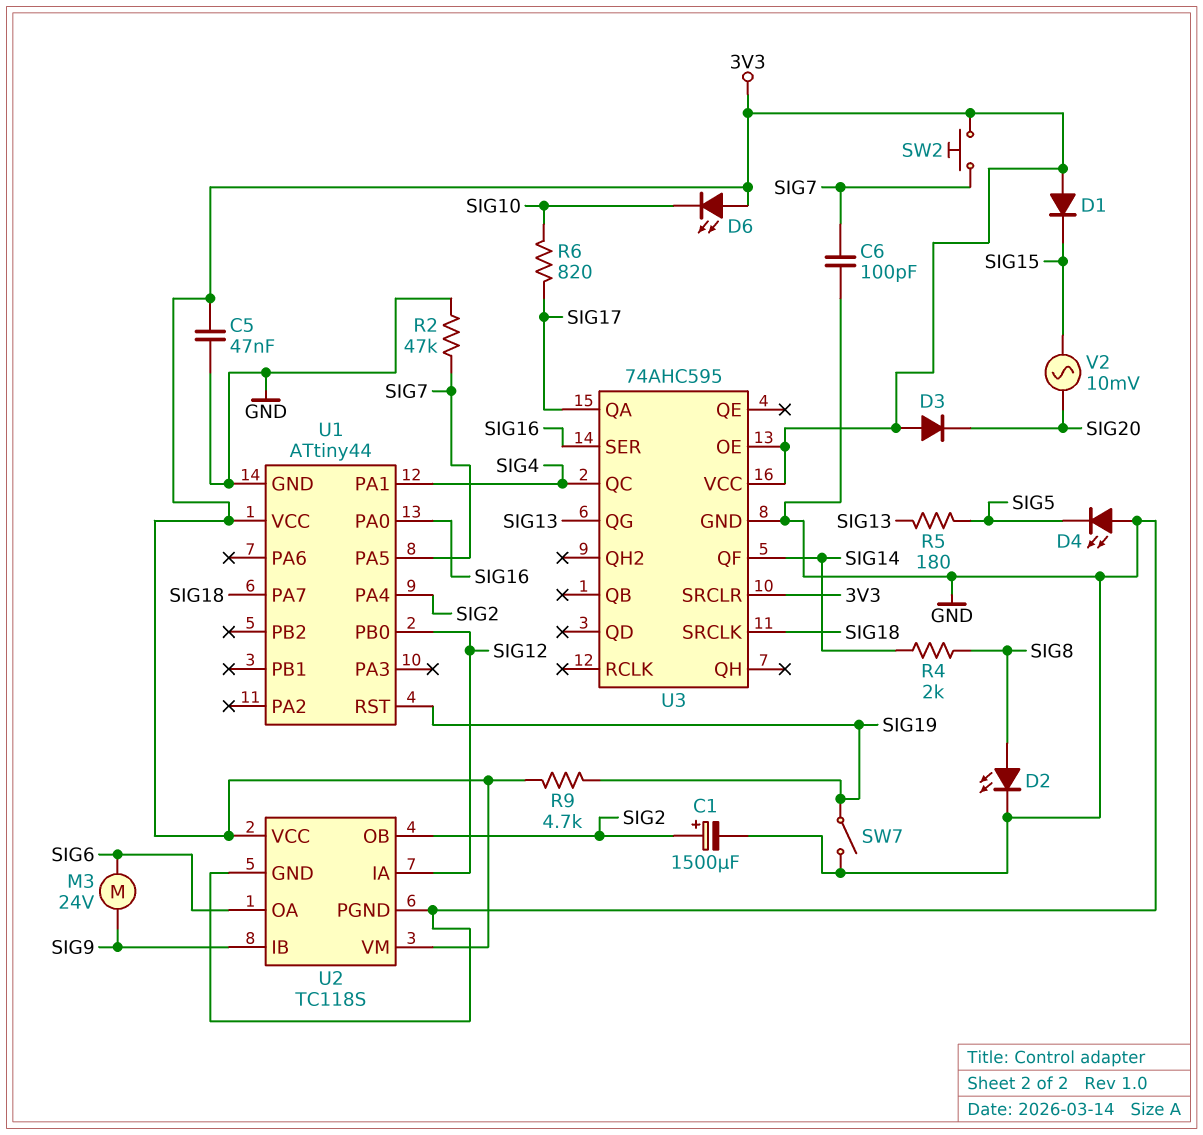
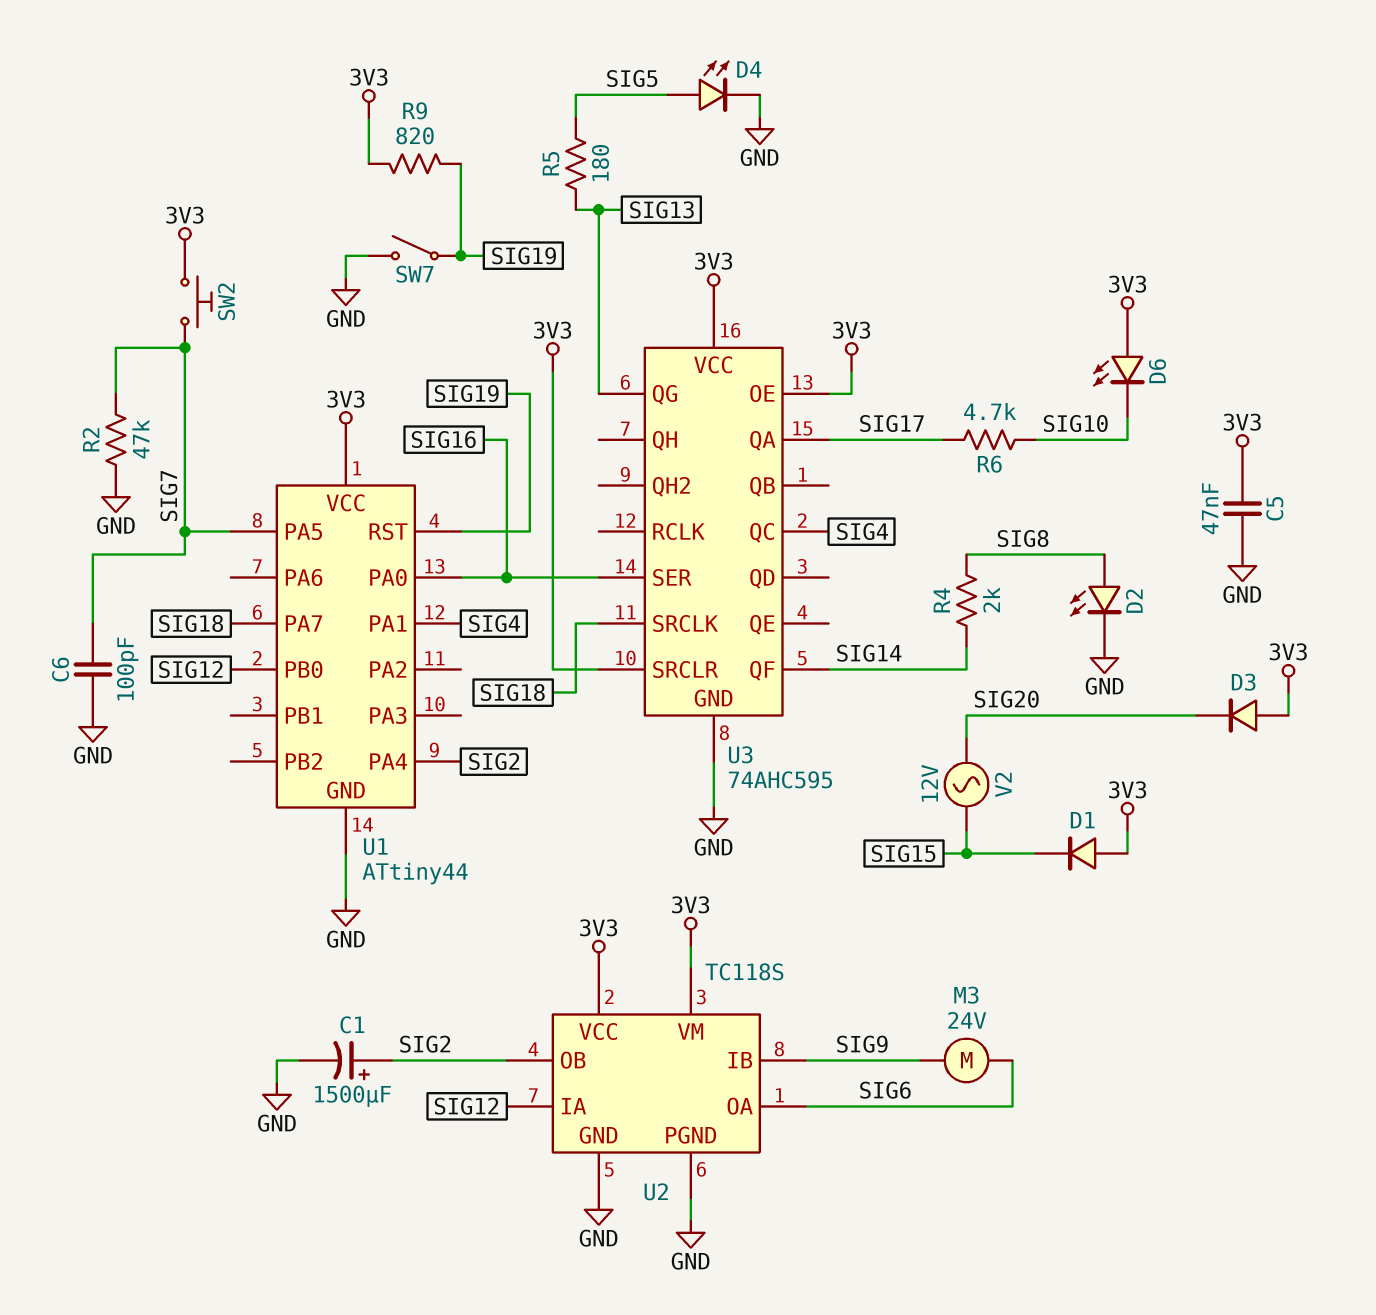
D4: LED (A GND, K SIG5) -> LED (A SIG5, K GND)
R6: 820 (SIG10, SIG17) -> 4.7k (SIG10, SIG17)
R9: 4.7k (3V3, SIG19) -> 820 (3V3, SIG19)
V2: AC 10mV (SIG15, SIG20) -> AC 12V (SIG15, SIG20)

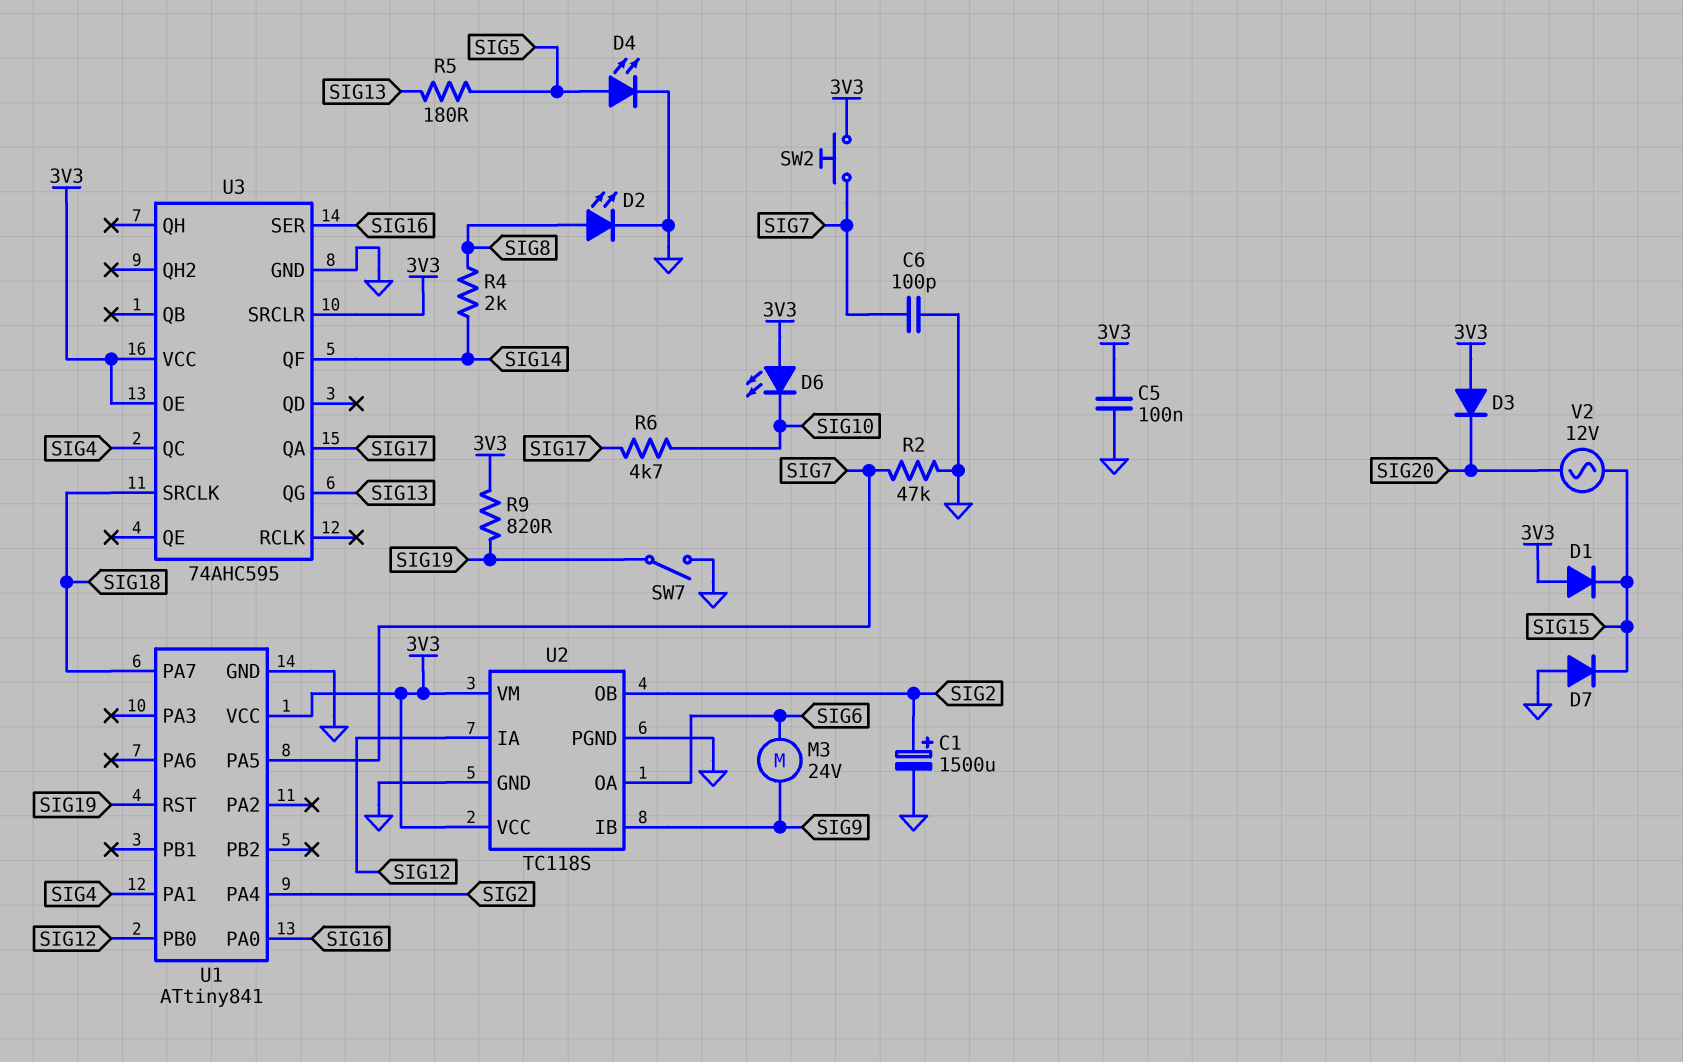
C5: 47nF (3V3, GND) -> 100nF (3V3, GND)
D7: none -> diode (A GND, K SIG15)
U1: ATtiny44 -> ATtiny841

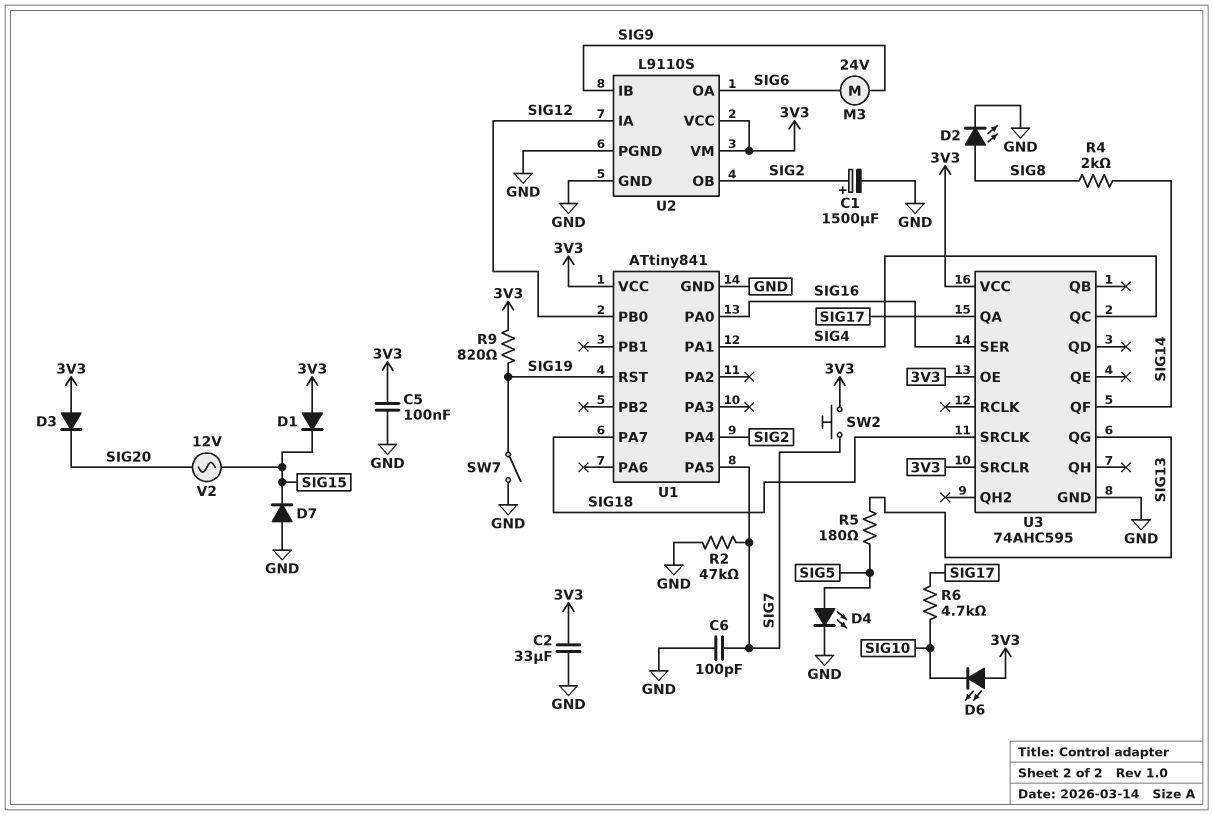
C2: none -> 33uF (3V3, GND)
U2: TC118S -> L9110S

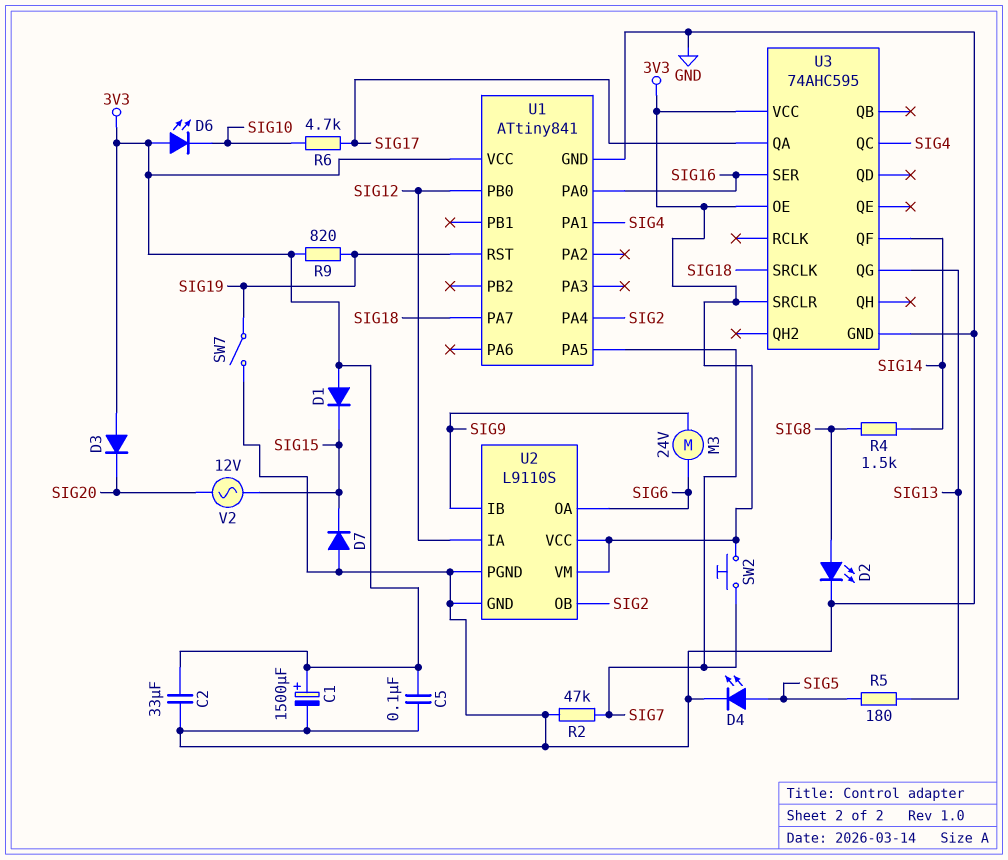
C1: 1500uF (plus SIG2, minus GND) -> 1500uF (plus 3V3, minus GND)
C6: 100pF (GND, SIG7) -> none
R4: 2k (SIG8, SIG14) -> 1.5k (SIG8, SIG14)

